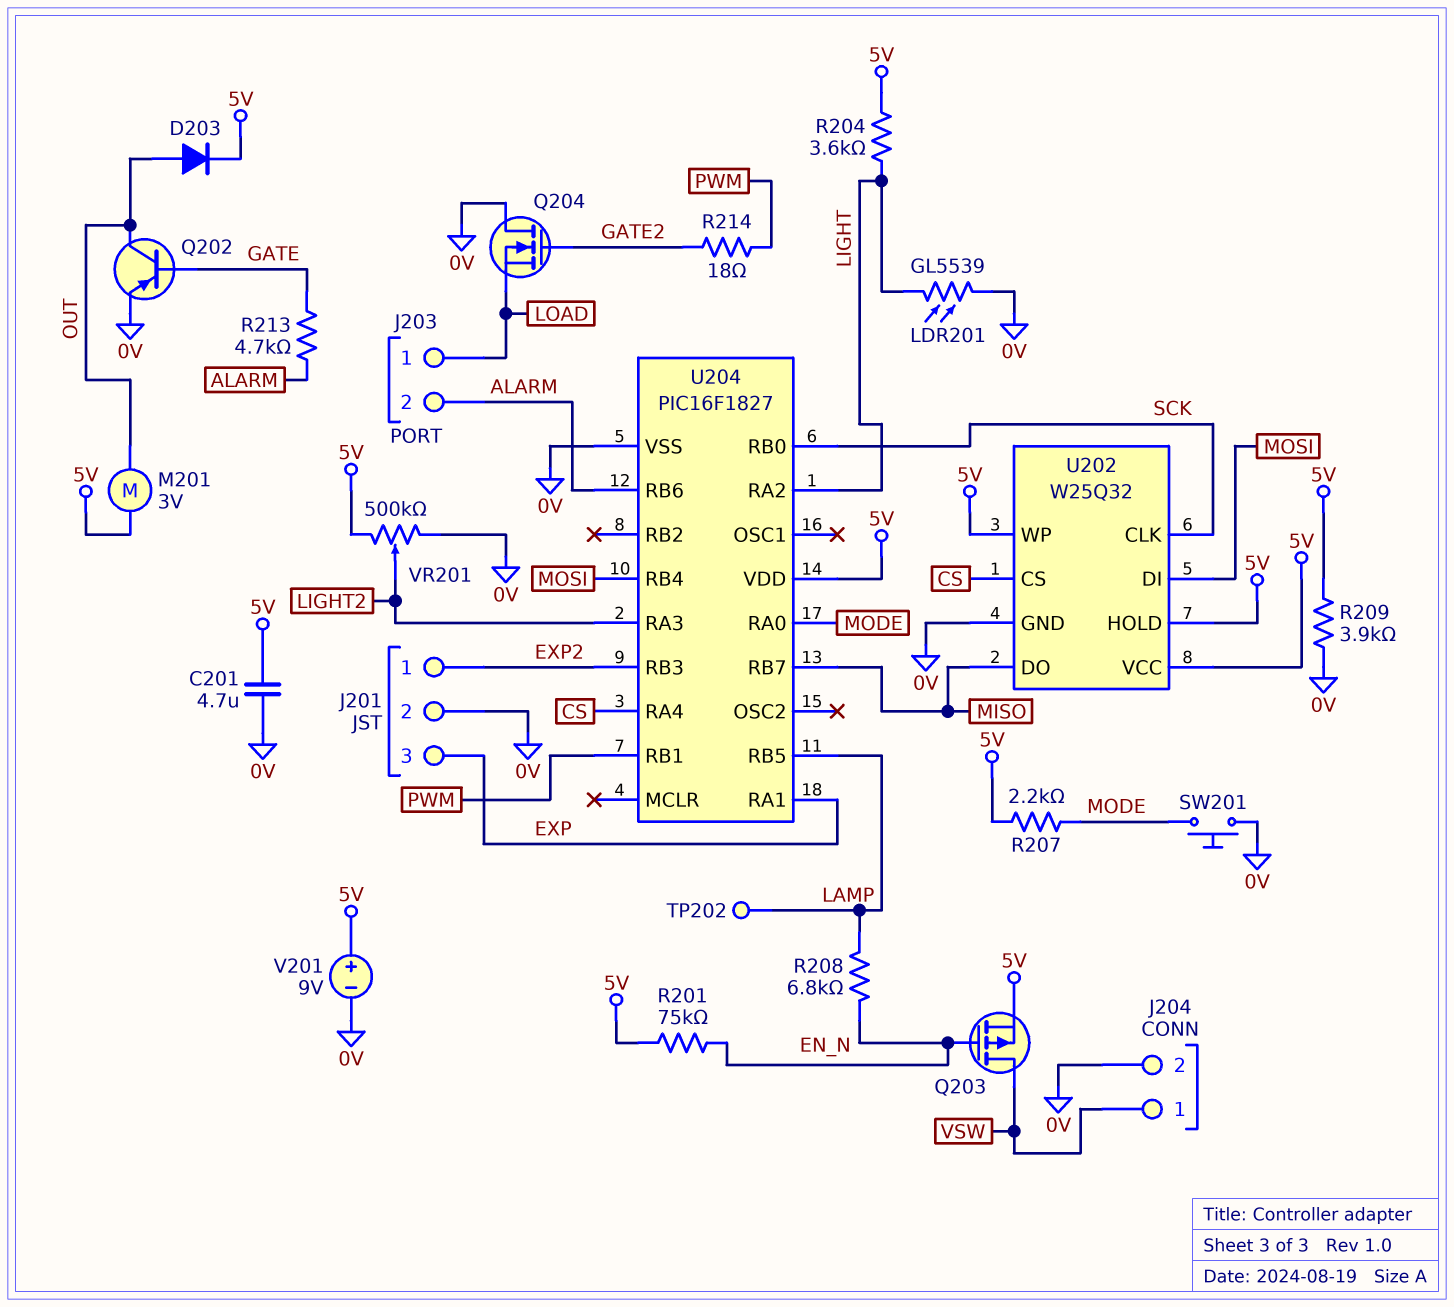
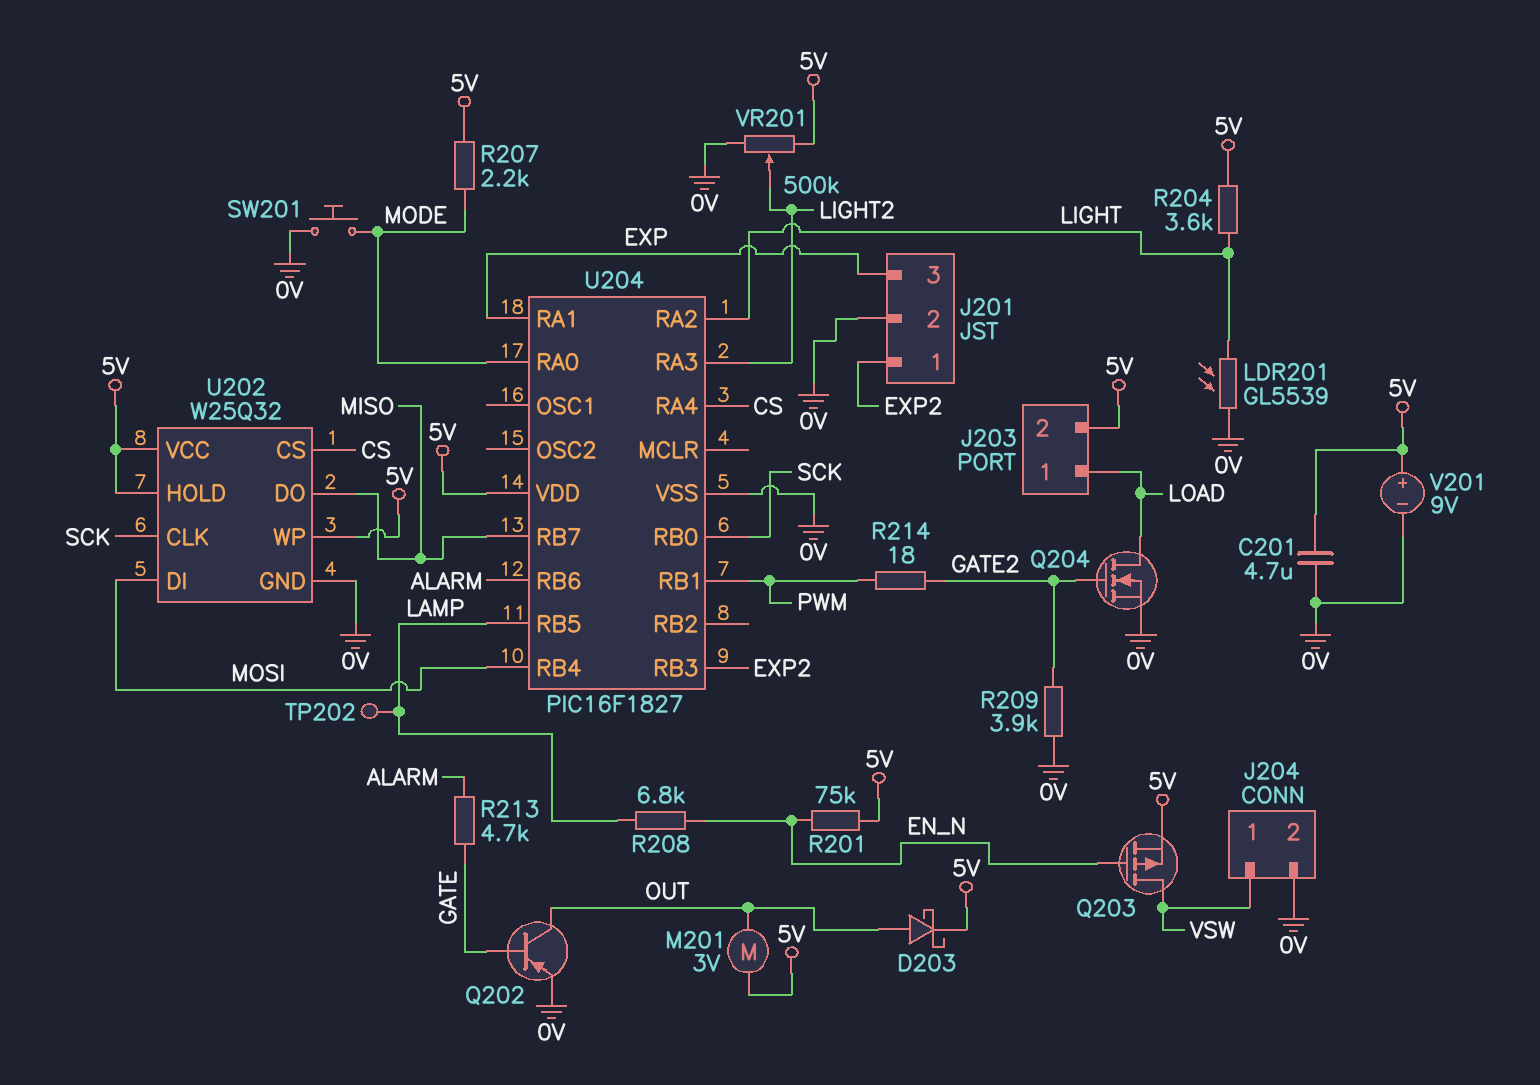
D203: diode (A OUT, K 5V) -> schottky (A OUT, K 5V)
J203 pin 2: ALARM -> 5V
Q204: NMOS (G GATE2, D 0V, S LOAD) -> NMOS (G GATE2, D LOAD, S 0V)
R209: 3.9k (0V, 5V) -> 3.9k (0V, GATE2)

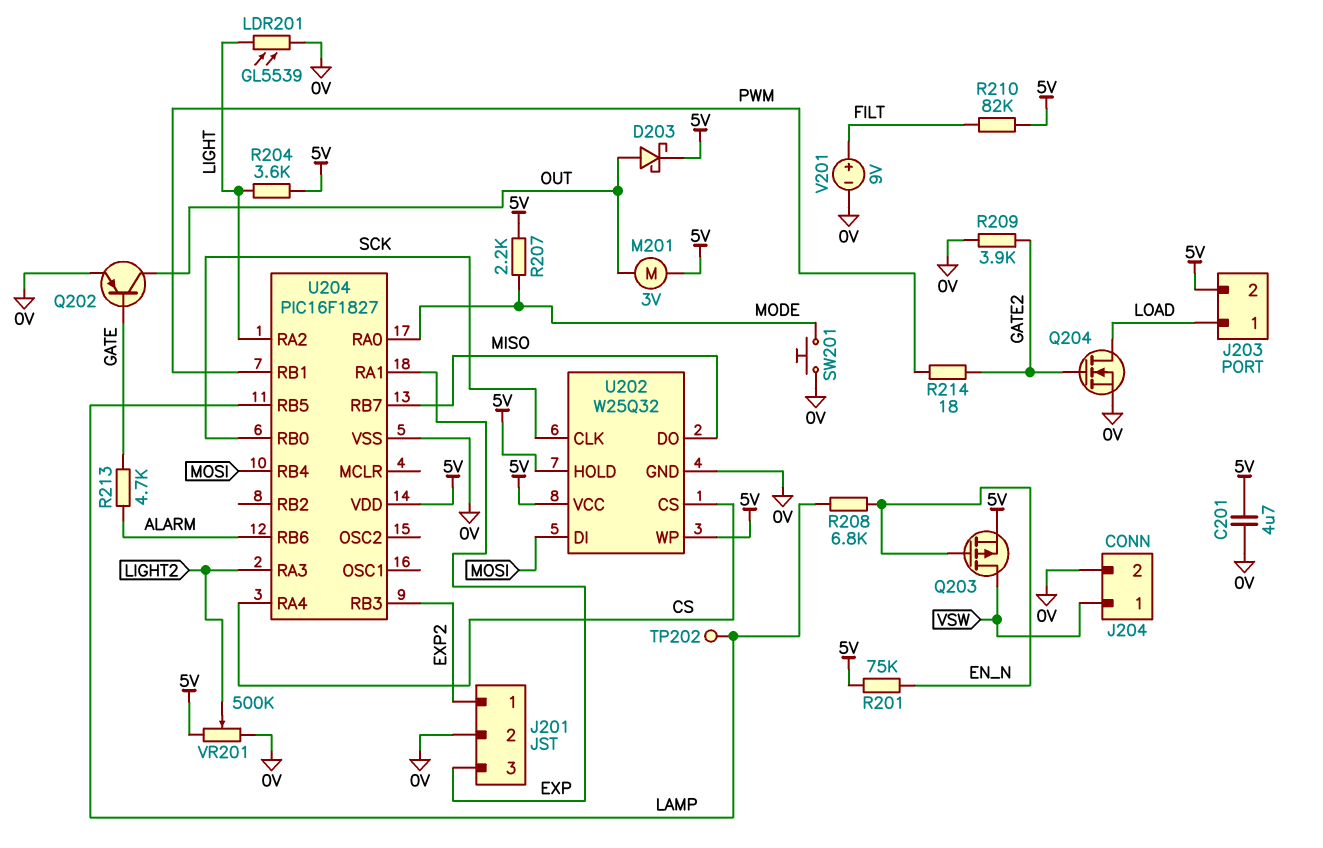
R210: none -> 82k (5V, FILT)
V201: 9V (plus 5V, minus 0V) -> 9V (plus FILT, minus 0V)

